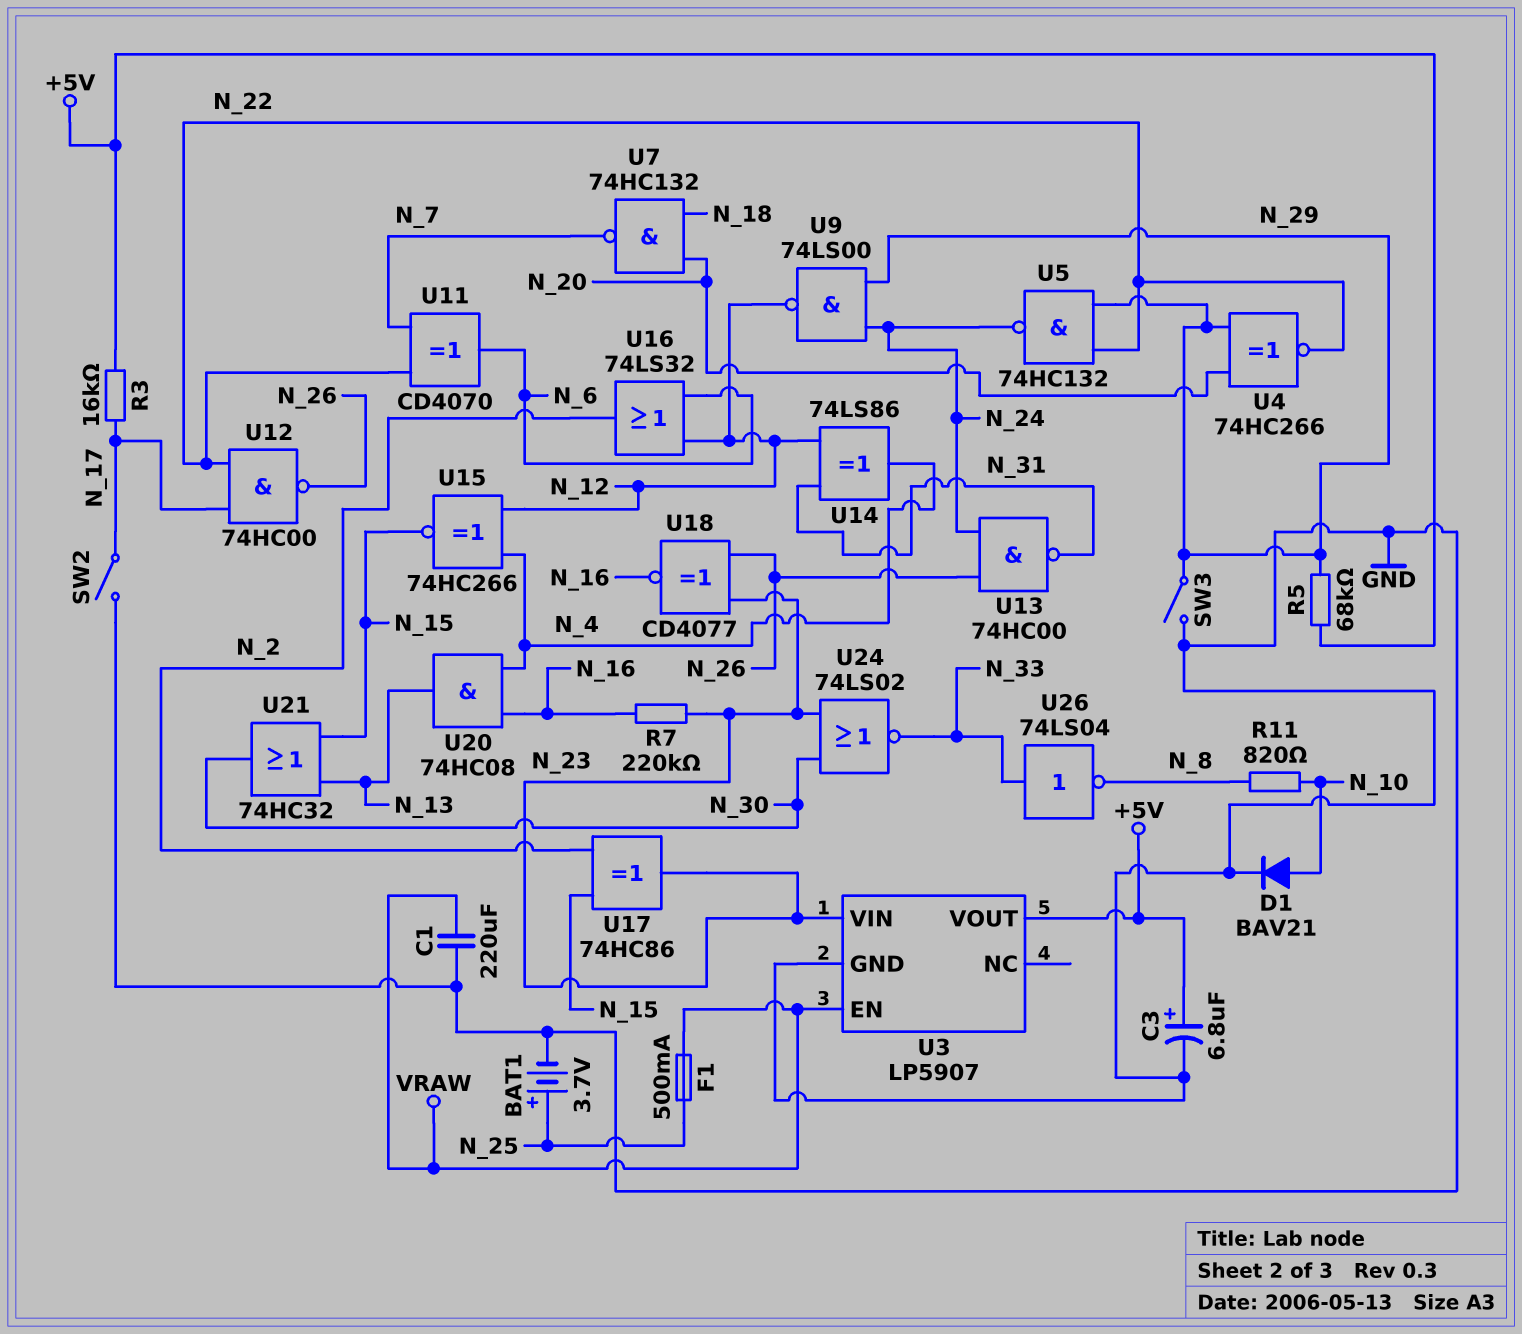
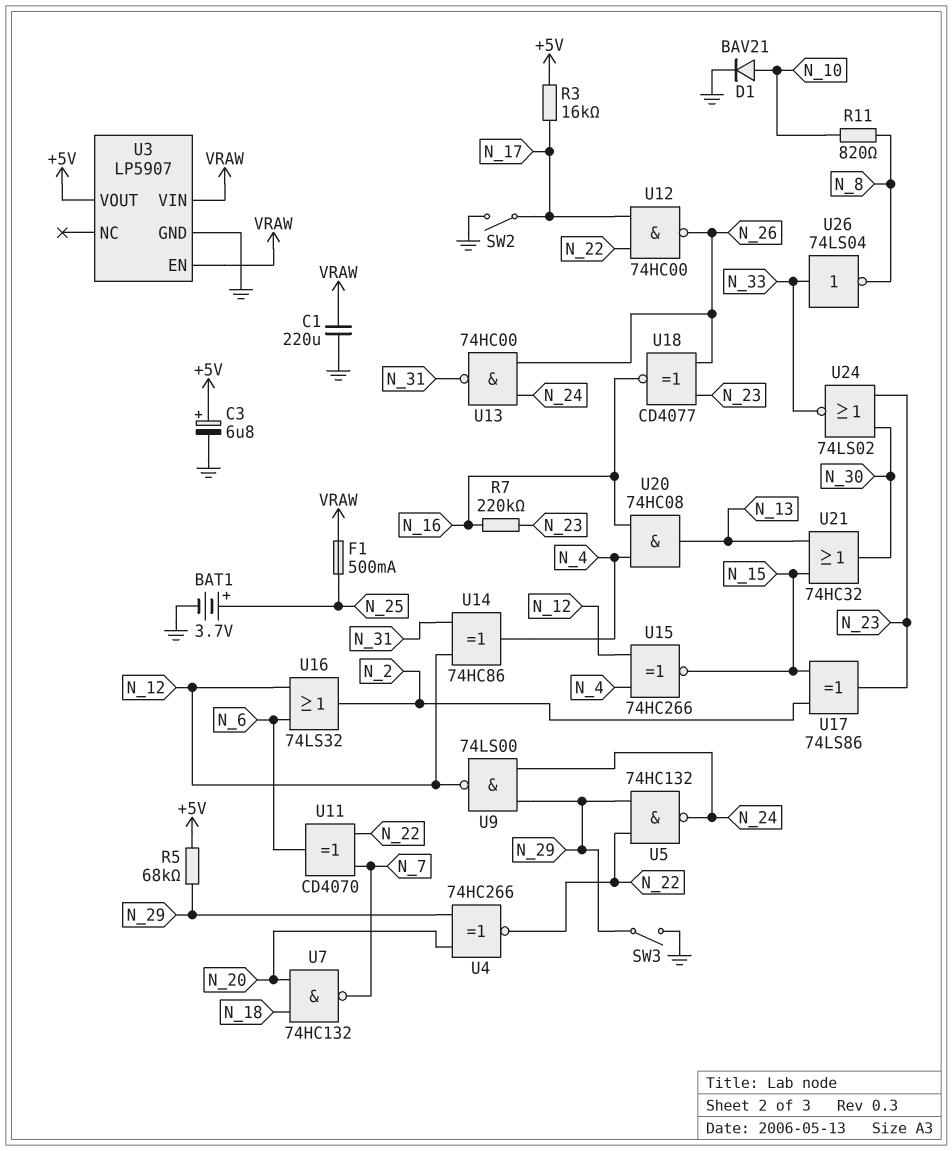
U3 pin VIN: N_23 -> VRAW
U14: XOR 74LS86 (in N_12, in N_31, out N_4) -> XOR 74HC86 (in N_12, in N_31, out N_4)
U17: XOR 74HC86 (in N_2, in N_15, out N_23) -> XOR 74LS86 (in N_2, in N_15, out N_23)

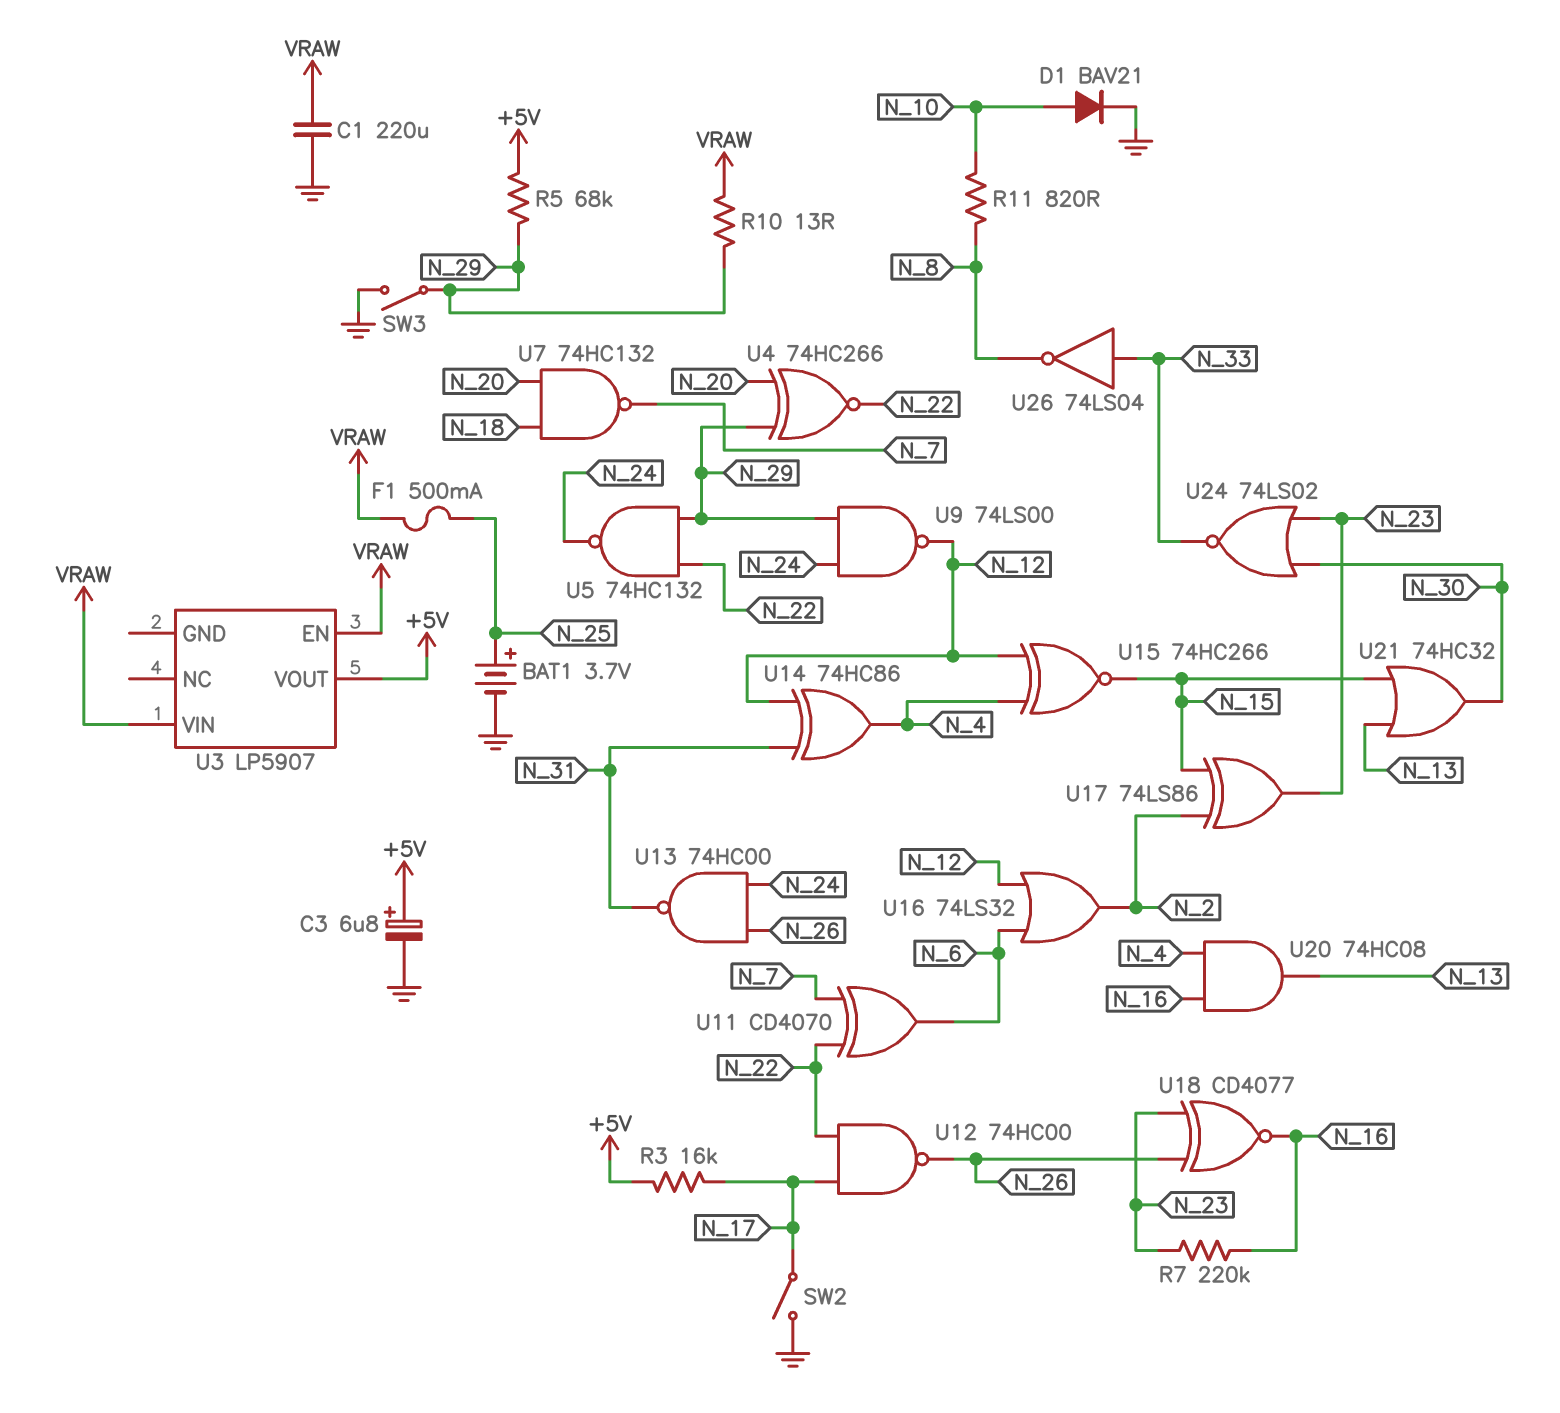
R10: none -> 13 (N_29, VRAW)
U3 pin GND: GND -> none

